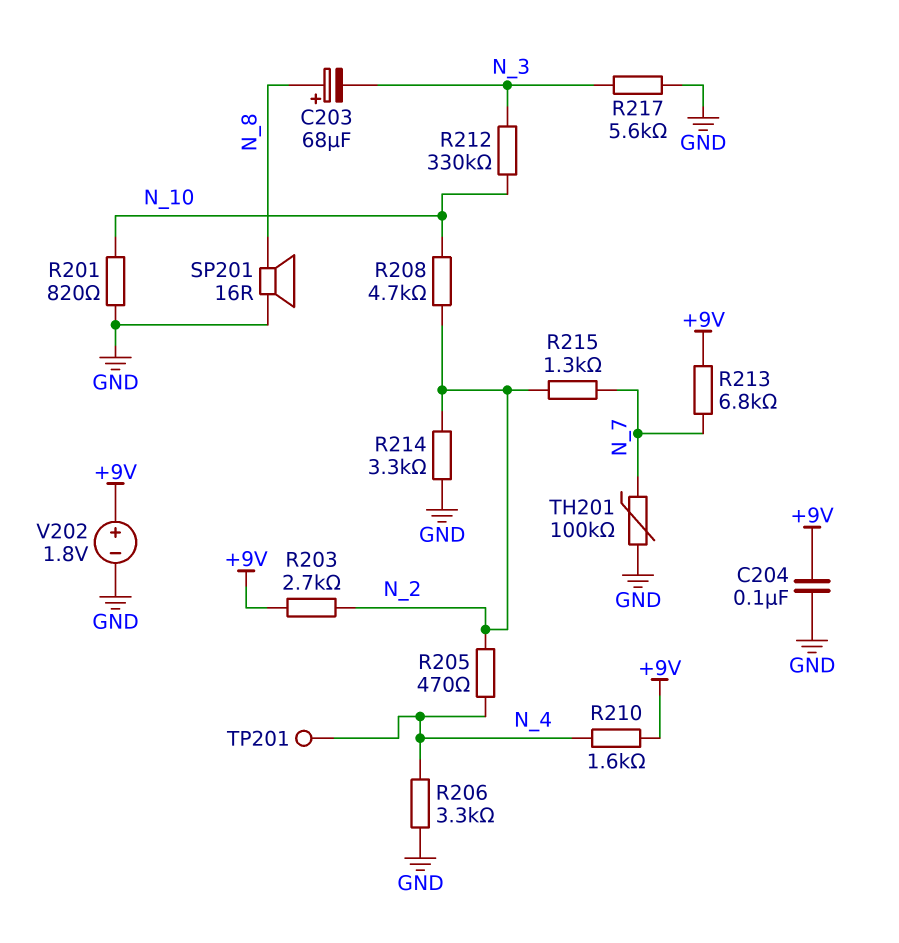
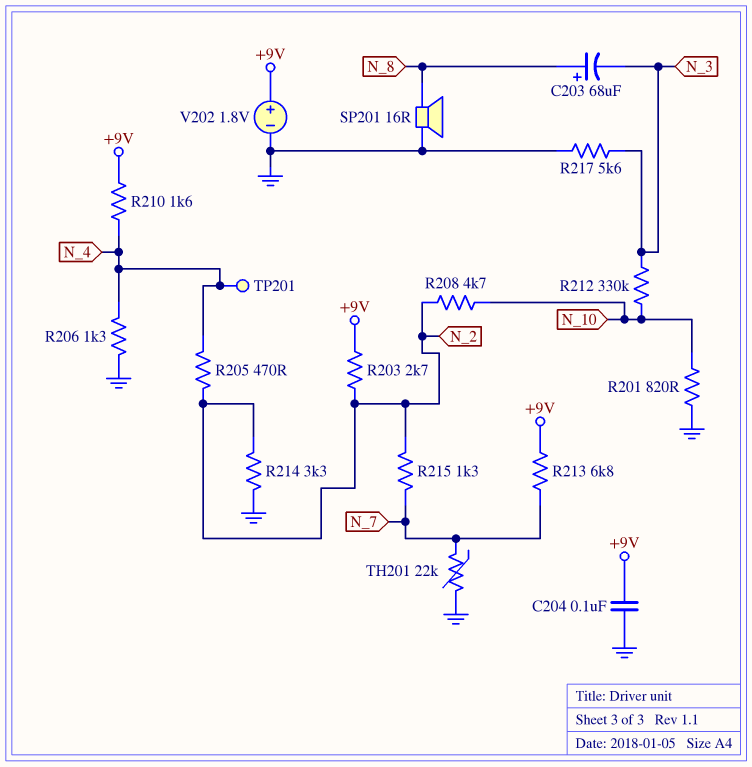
R206: 3.3k (GND, N_4) -> 1.3k (GND, N_4)
TH201: 100k (GND, N_7) -> 22k (GND, N_7)

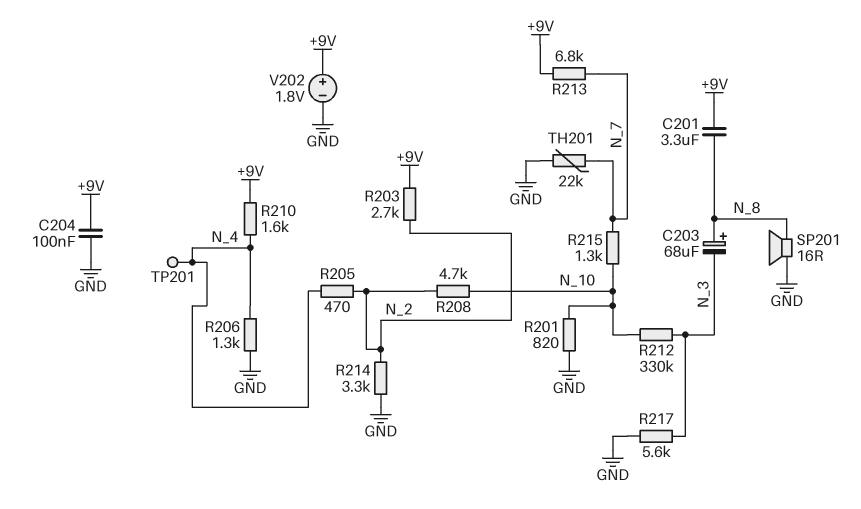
C201: none -> 3.3uF (+9V, N_8)
R215: 1.3k (N_2, N_7) -> 1.3k (N_7, N_10)

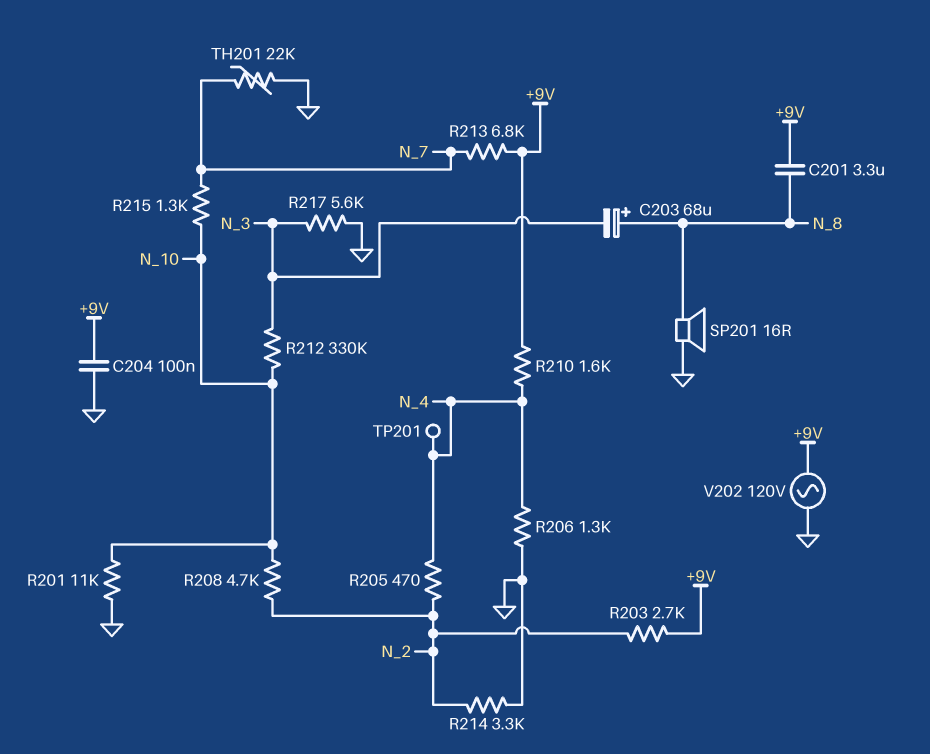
R201: 820 (GND, N_10) -> 11k (GND, N_10)
V202: 1.8V (plus +9V, minus GND) -> AC 120V (+9V, GND)

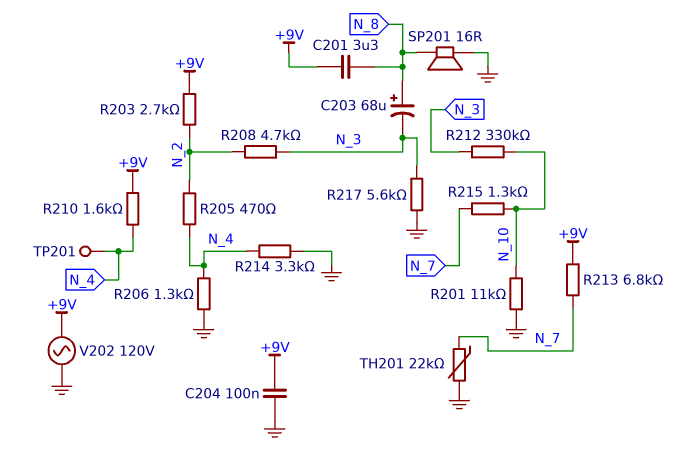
R208: 4.7k (N_2, N_10) -> 4.7k (N_2, N_3)
R214: 3.3k (GND, N_2) -> 3.3k (GND, N_4)

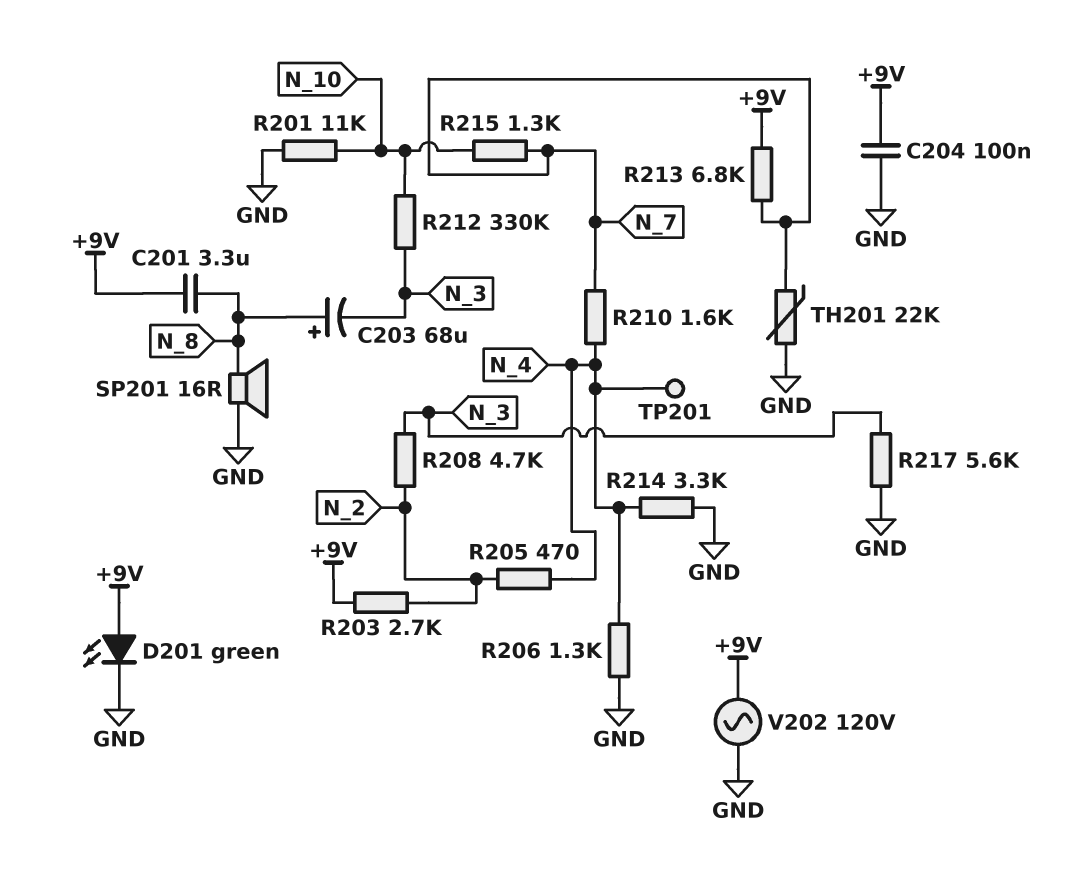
D201: none -> LED green (A +9V, K GND)
R210: 1.6k (+9V, N_4) -> 1.6k (N_4, N_7)

